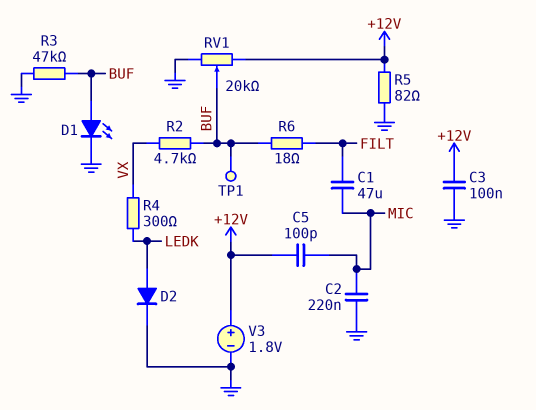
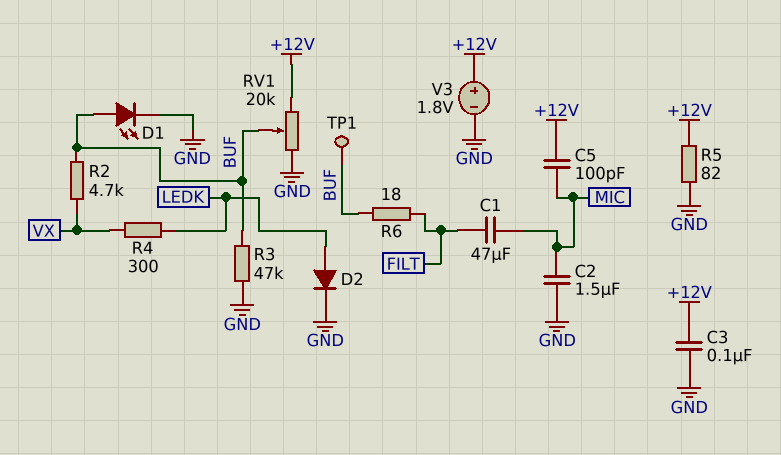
C2: 220nF (GND, MIC) -> 1.5uF (GND, MIC)

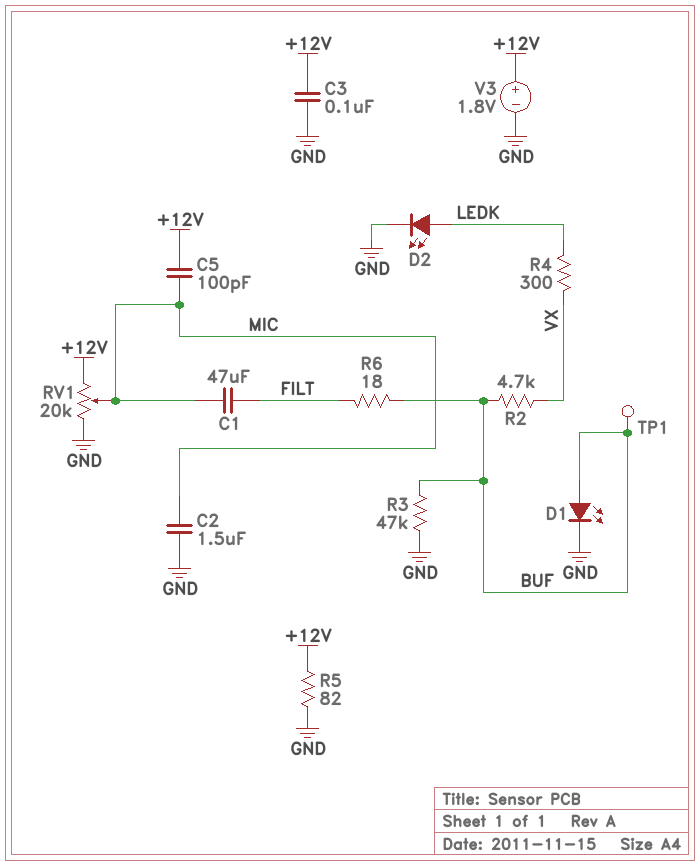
D2: diode (A LEDK, K GND) -> LED (A LEDK, K GND)
RV1: 20k (+12V, GND, wiper BUF) -> 20k (+12V, GND, wiper MIC)

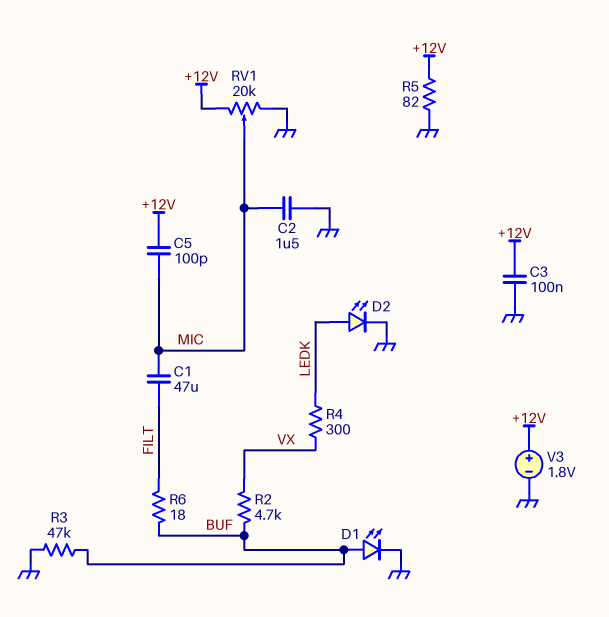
TP1: test point (BUF) -> none

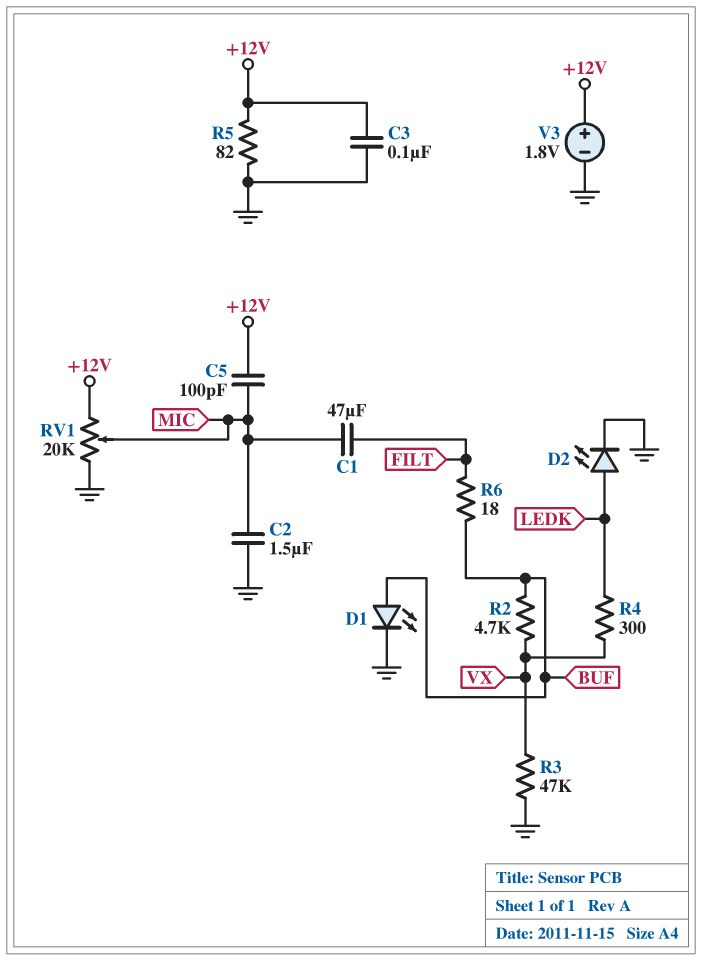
R3: 47k (BUF, GND) -> 47k (GND, VX)

